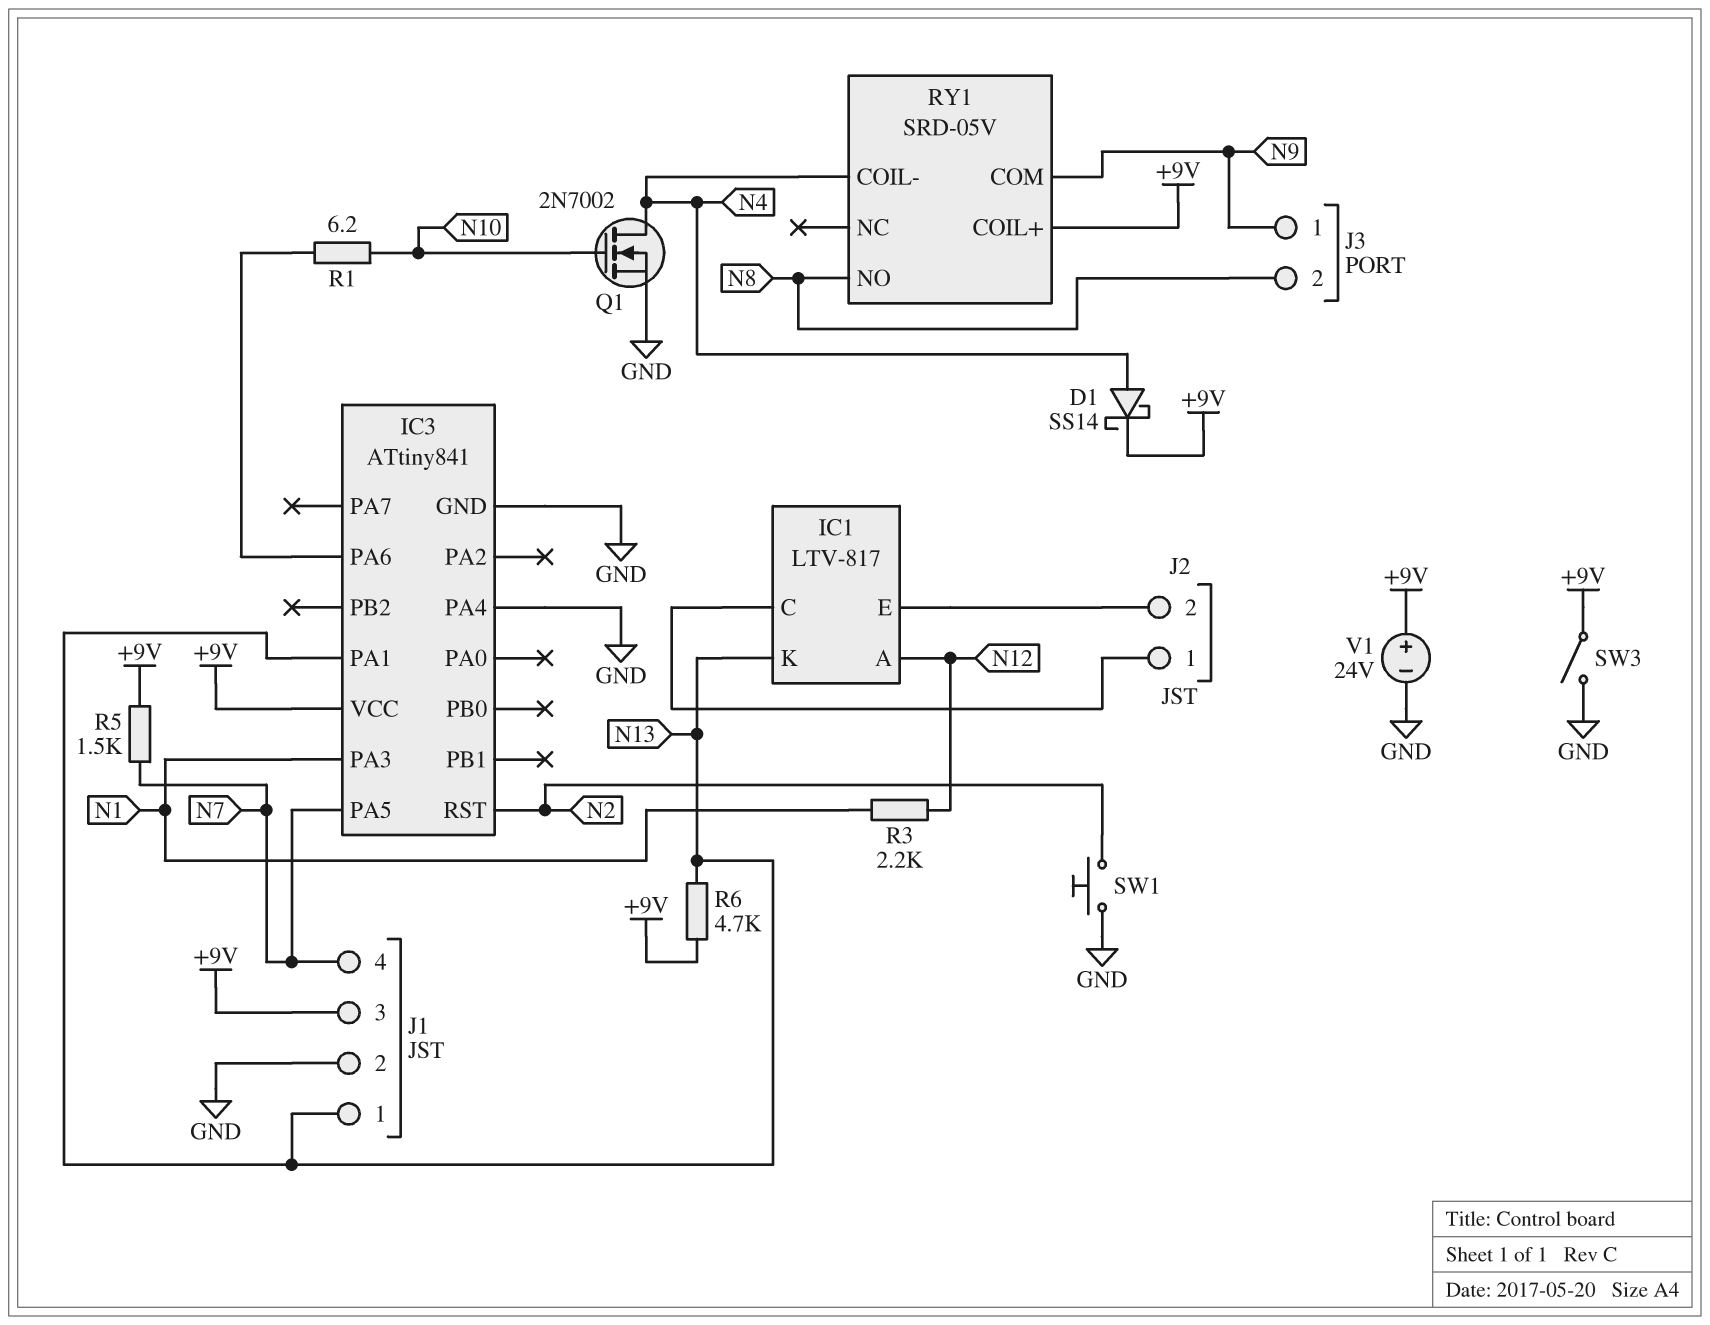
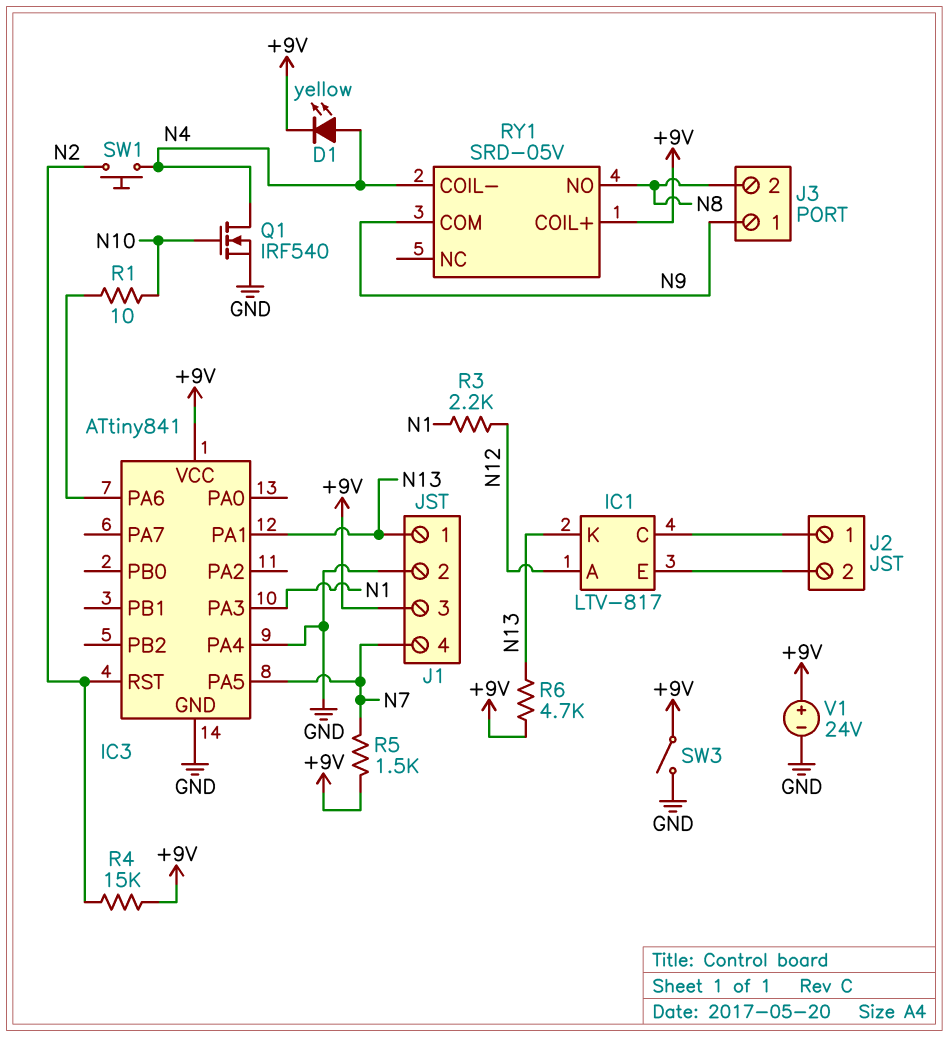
D1: schottky SS14 (A N4, K +9V) -> LED yellow (A N4, K +9V)
Q1: NMOS 2N7002 (G N10, D N4, S GND) -> NMOS IRF540 (G N10, D N4, S GND)
R1: 6.2 (IC3/PA6, N10) -> 10 (IC3/PA6, N10)
R4: none -> 15k (+9V, N2)
SW1: button (GND, N2) -> button (N2, N4)

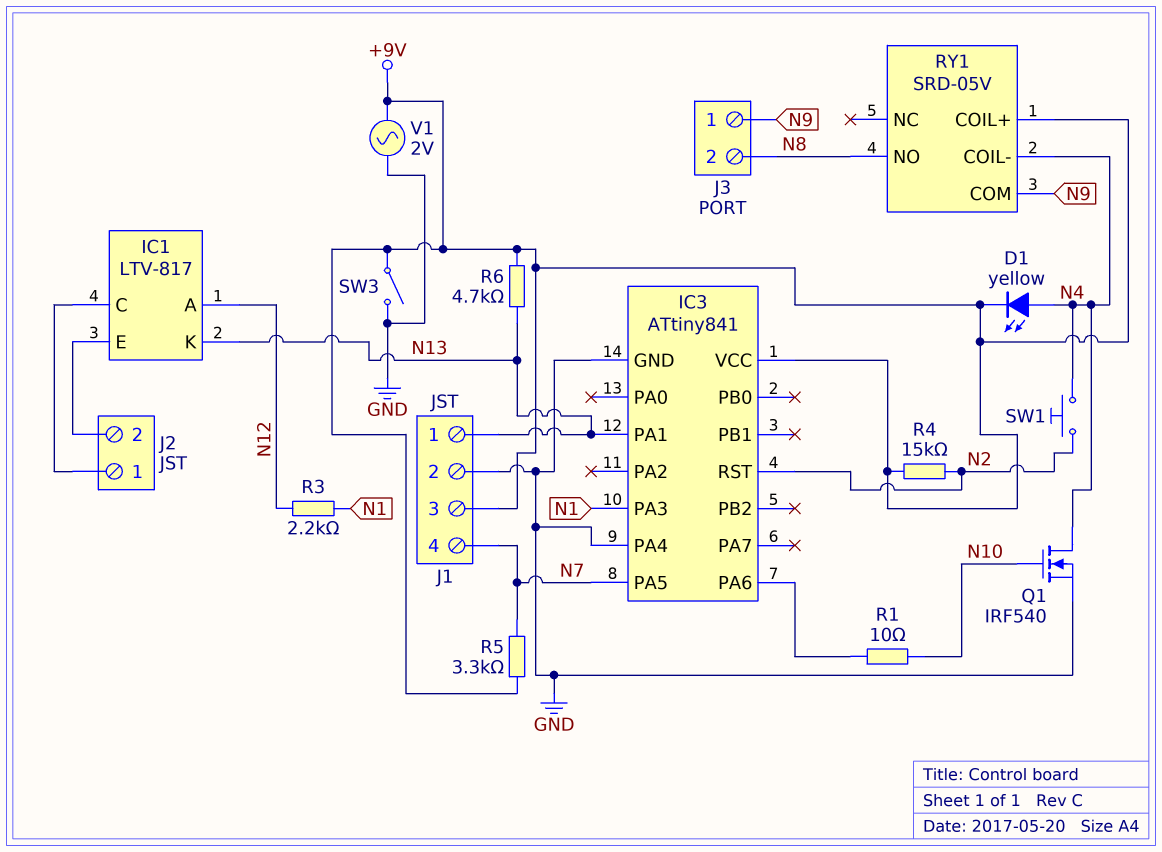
R5: 1.5k (+9V, N7) -> 3.3k (+9V, N7)
V1: 24V (plus +9V, minus GND) -> AC 2V (+9V, GND)

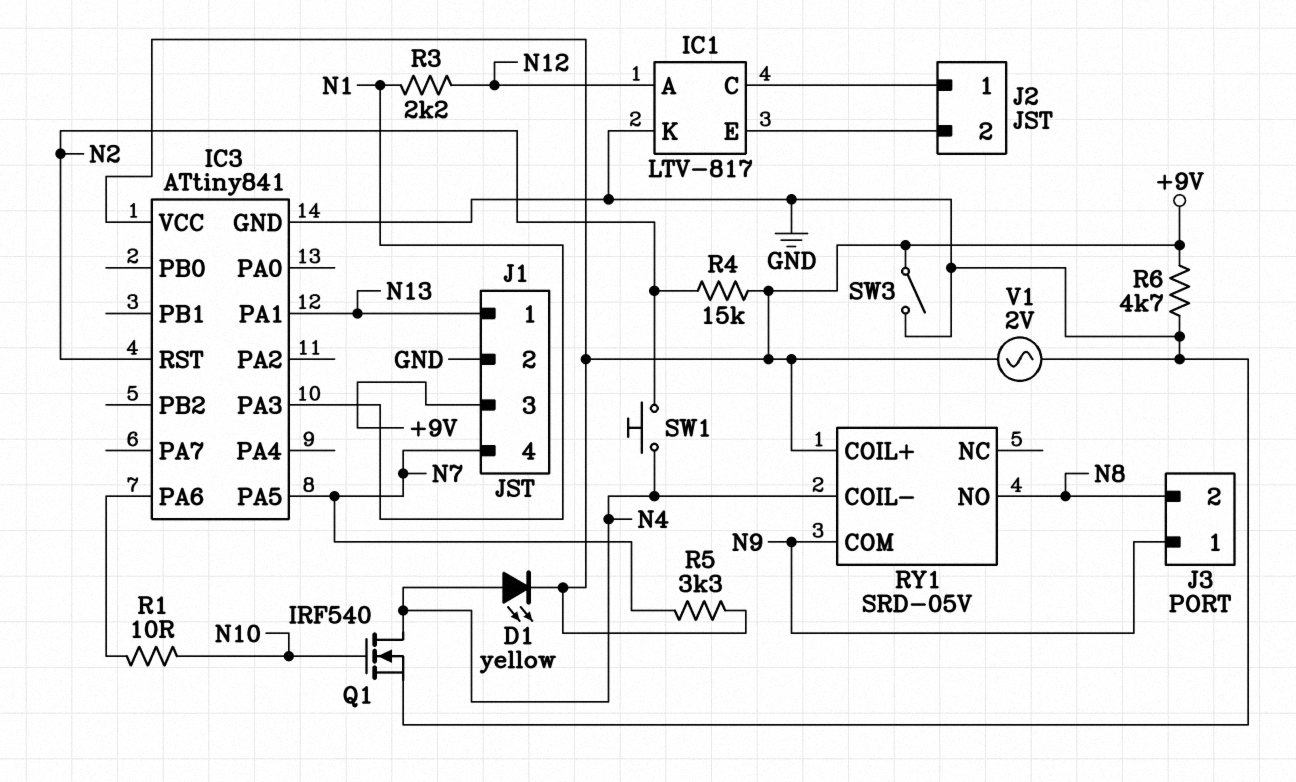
IC1 pin K: N13 -> GND
IC3 pin PA4: GND -> none
R6: 4.7k (+9V, N13) -> 4.7k (+9V, GND)

